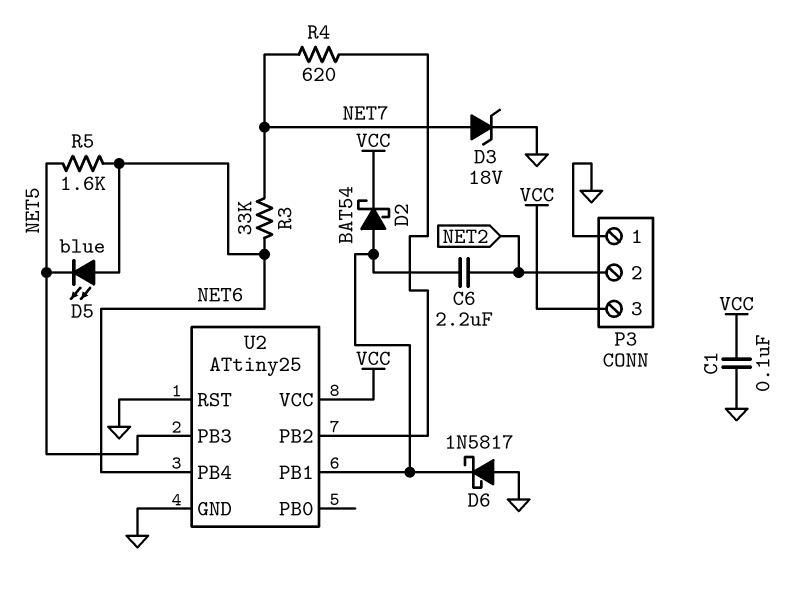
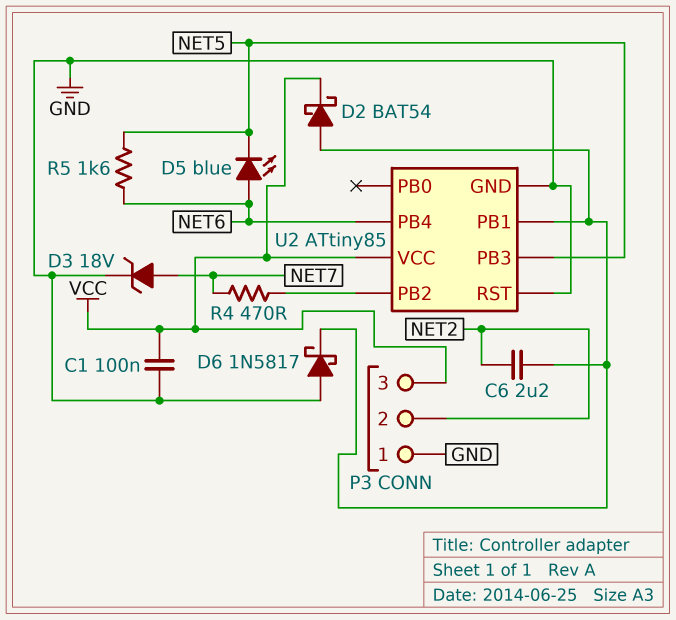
R3: 33k (NET6, NET7) -> none
R4: 620 (NET7, U2/PB2) -> 470 (NET7, U2/PB2)
U2: ATtiny25 -> ATtiny85

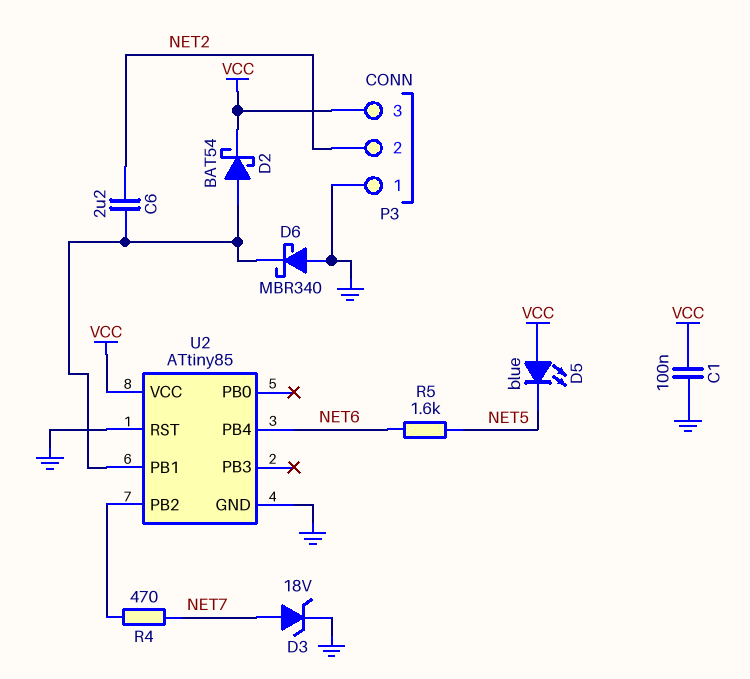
D5: LED blue (A NET6, K NET5) -> LED blue (A VCC, K NET5)
D6: schottky 1N5817 (A GND, K U2/PB1) -> schottky MBR340 (A GND, K U2/PB1)
U2 pin PB3: NET5 -> none

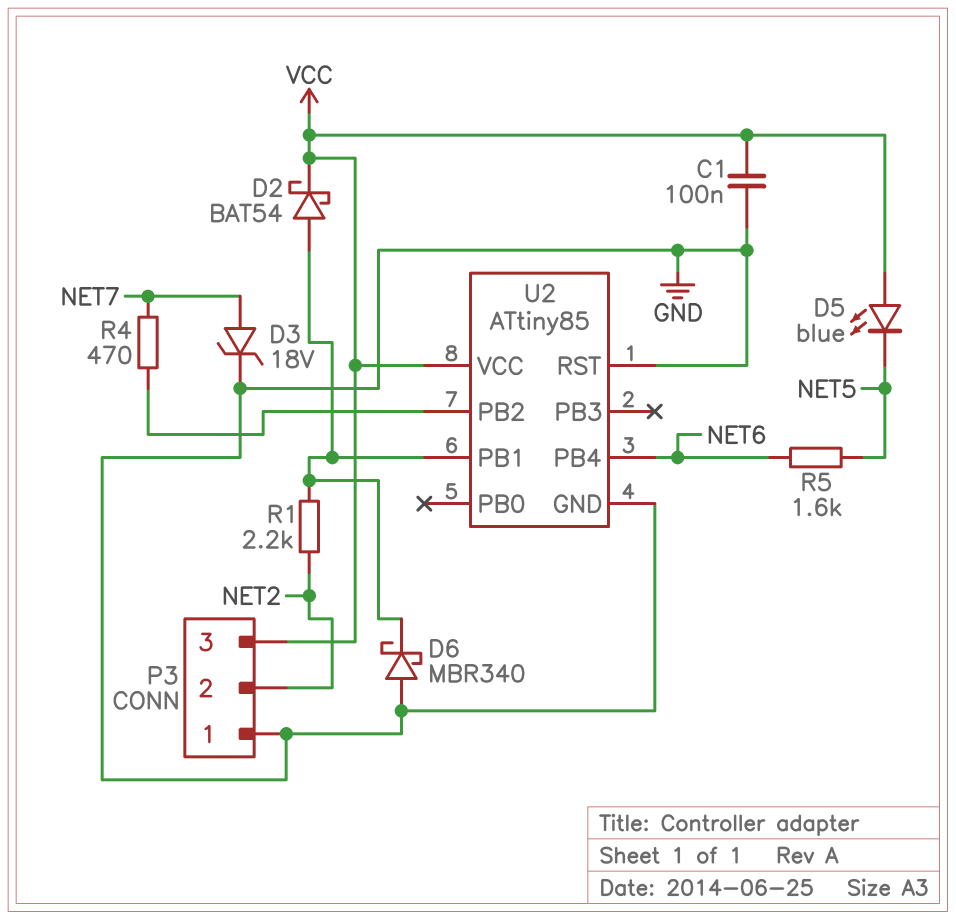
C6: 2.2uF (NET2, U2/PB1) -> none
R1: none -> 2.2k (NET2, U2/PB1)

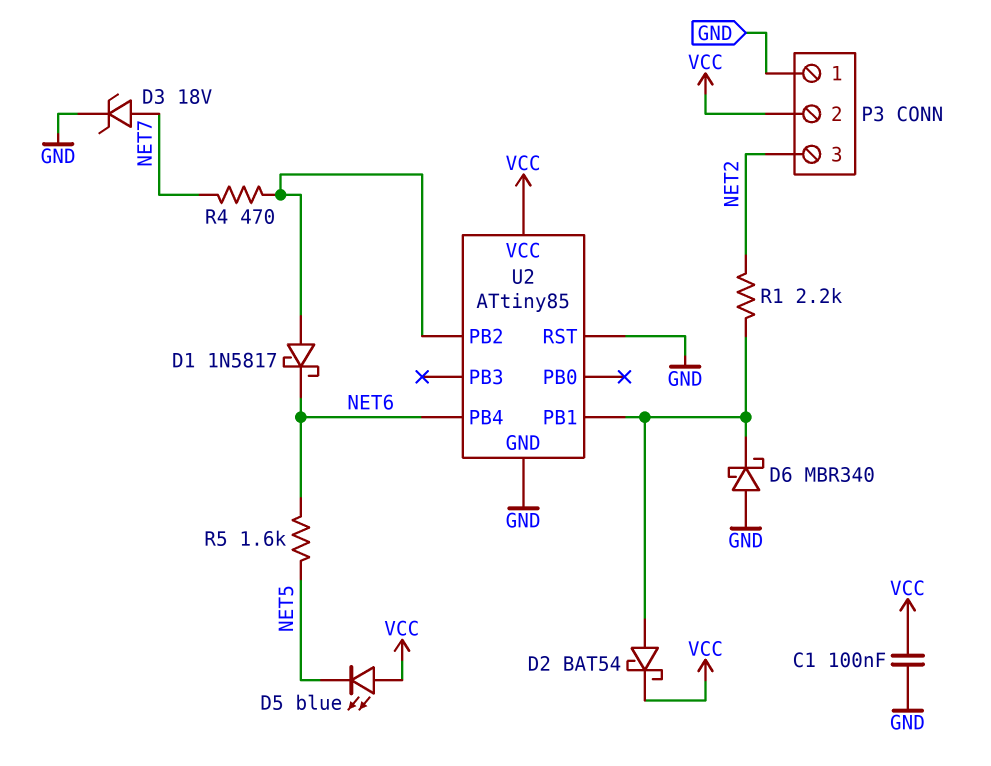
D1: none -> schottky 1N5817 (A U2/PB2, K NET6)
P3 pin 2: NET2 -> VCC
P3 pin 3: VCC -> NET2

